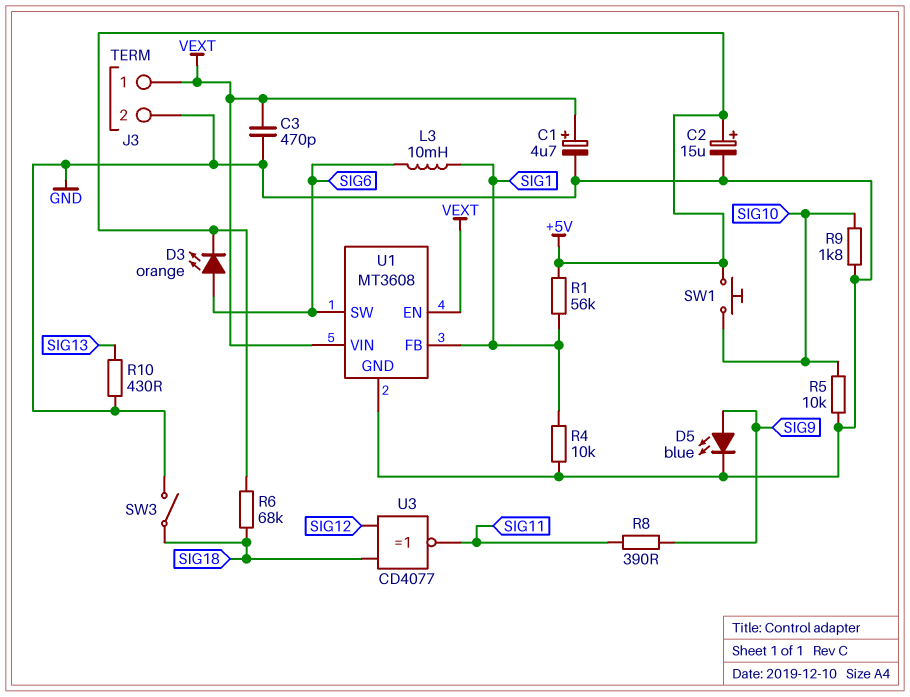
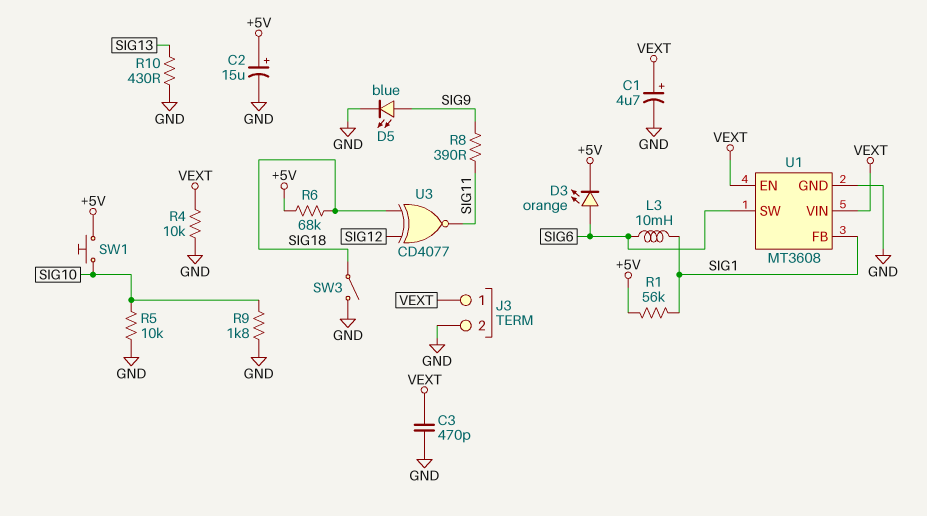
R4: 10k (GND, SIG1) -> 10k (GND, VEXT)

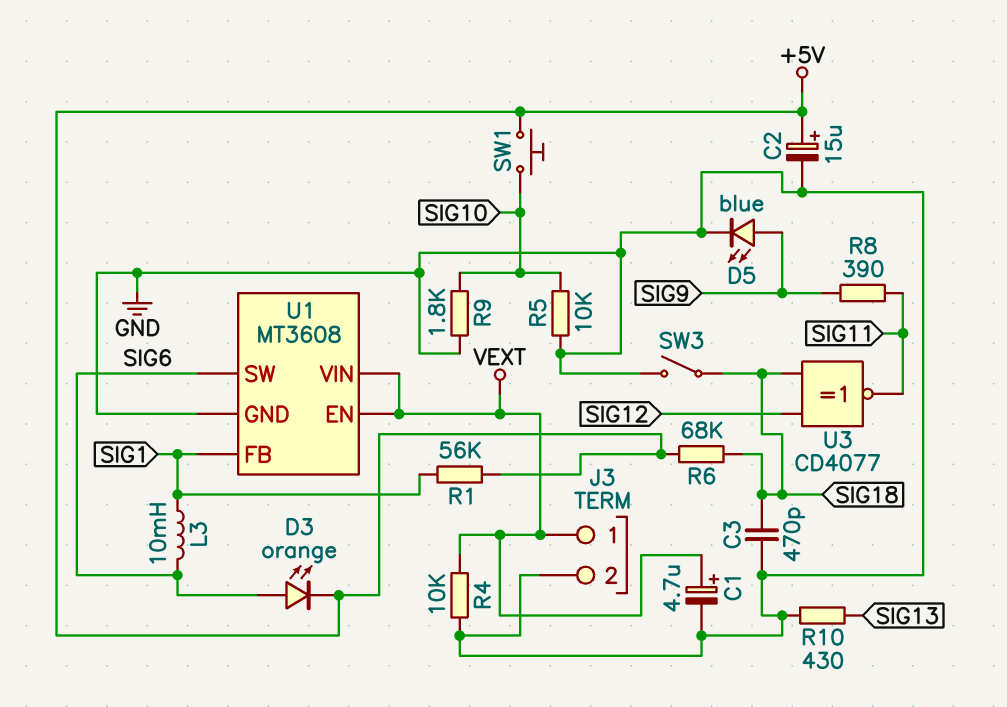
C3: 470pF (GND, VEXT) -> 470pF (GND, SIG18)

